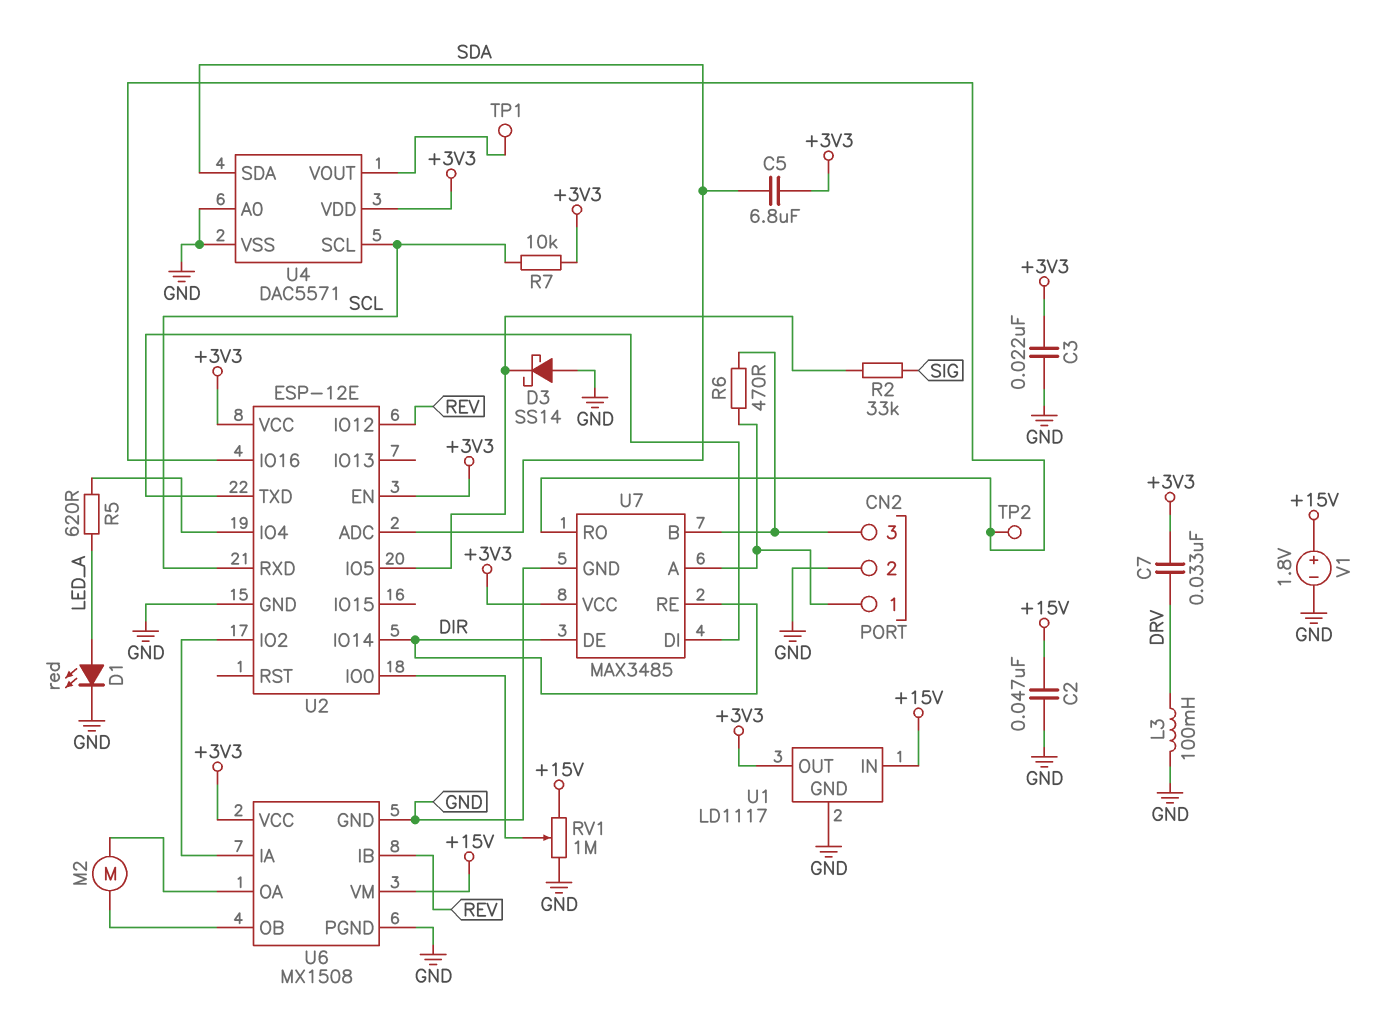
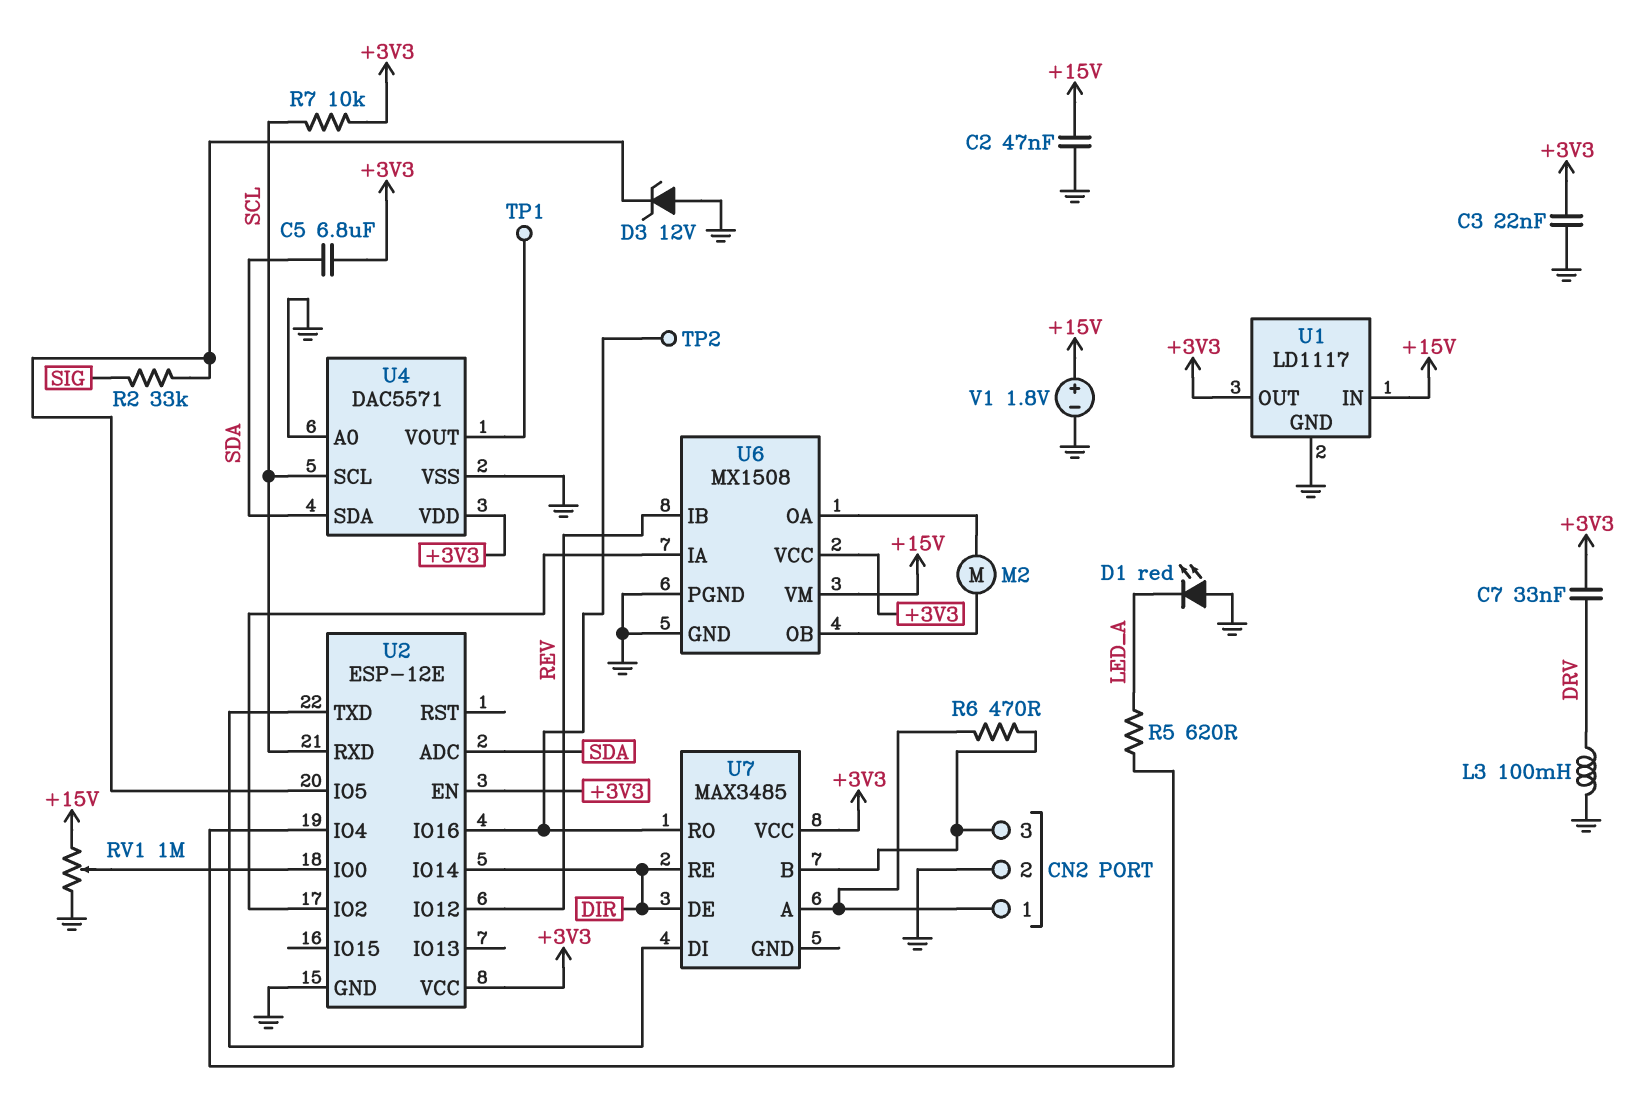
D1: LED red (A LED_A, K GND) -> LED red (A GND, K LED_A)
D3: schottky SS14 (A GND, K U2/IO5) -> zener 12V (A GND, K U2/IO5)
U7 pin GND: GND -> none

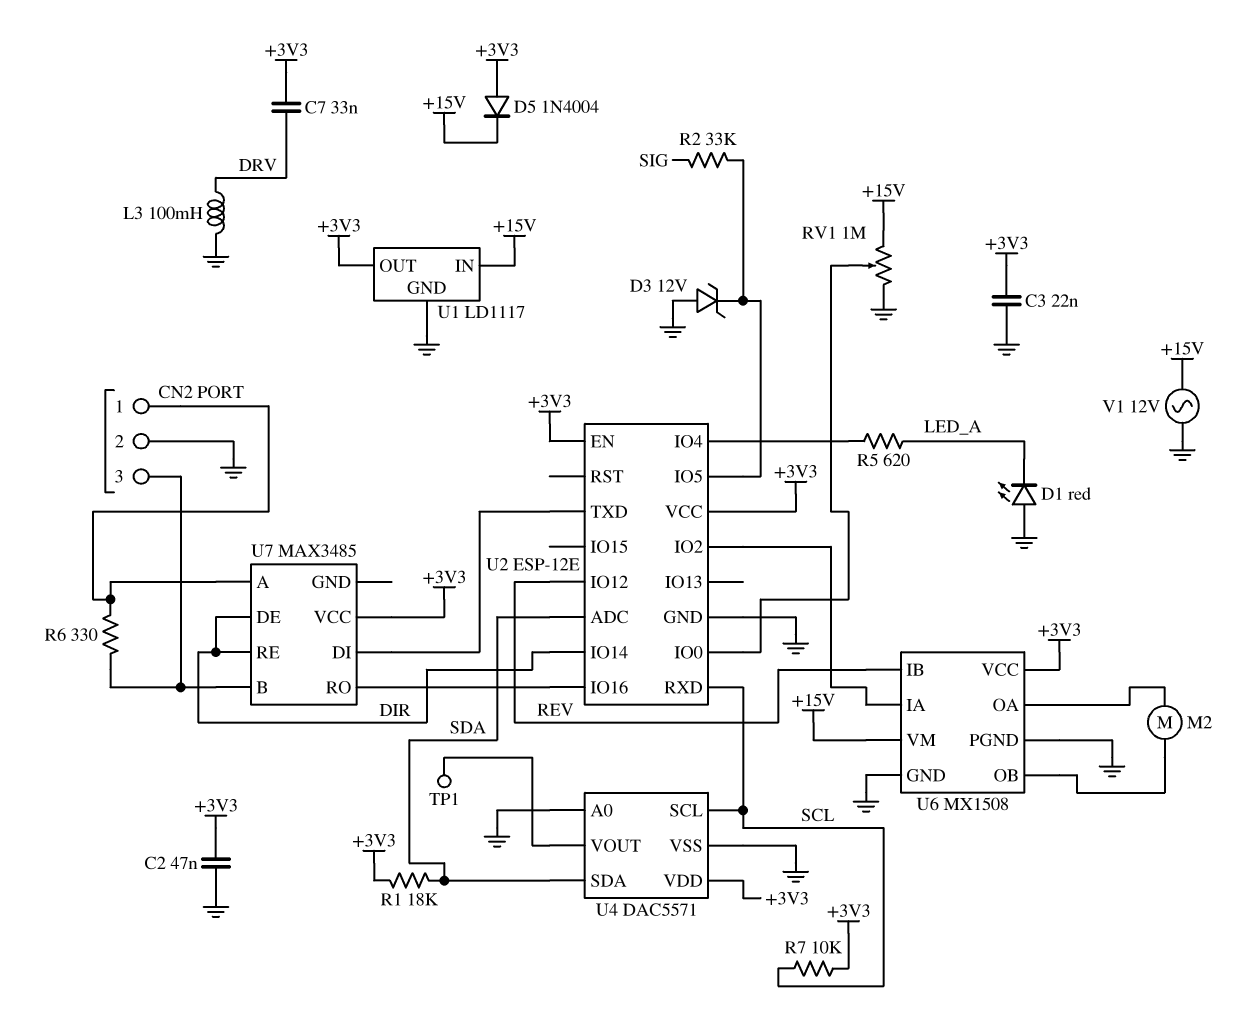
C2: 47nF (+15V, GND) -> 47nF (+3V3, GND)
C5: 6.8uF (+3V3, SDA) -> none
D5: none -> diode 1N4004 (A +3V3, K +15V)
R1: none -> 18k (+3V3, SDA)
R6: 470 (CN2/1, CN2/3) -> 330 (CN2/1, CN2/3)
TP2: test point (U2/IO16) -> none
V1: 1.8V (plus +15V, minus GND) -> AC 12V (+15V, GND)

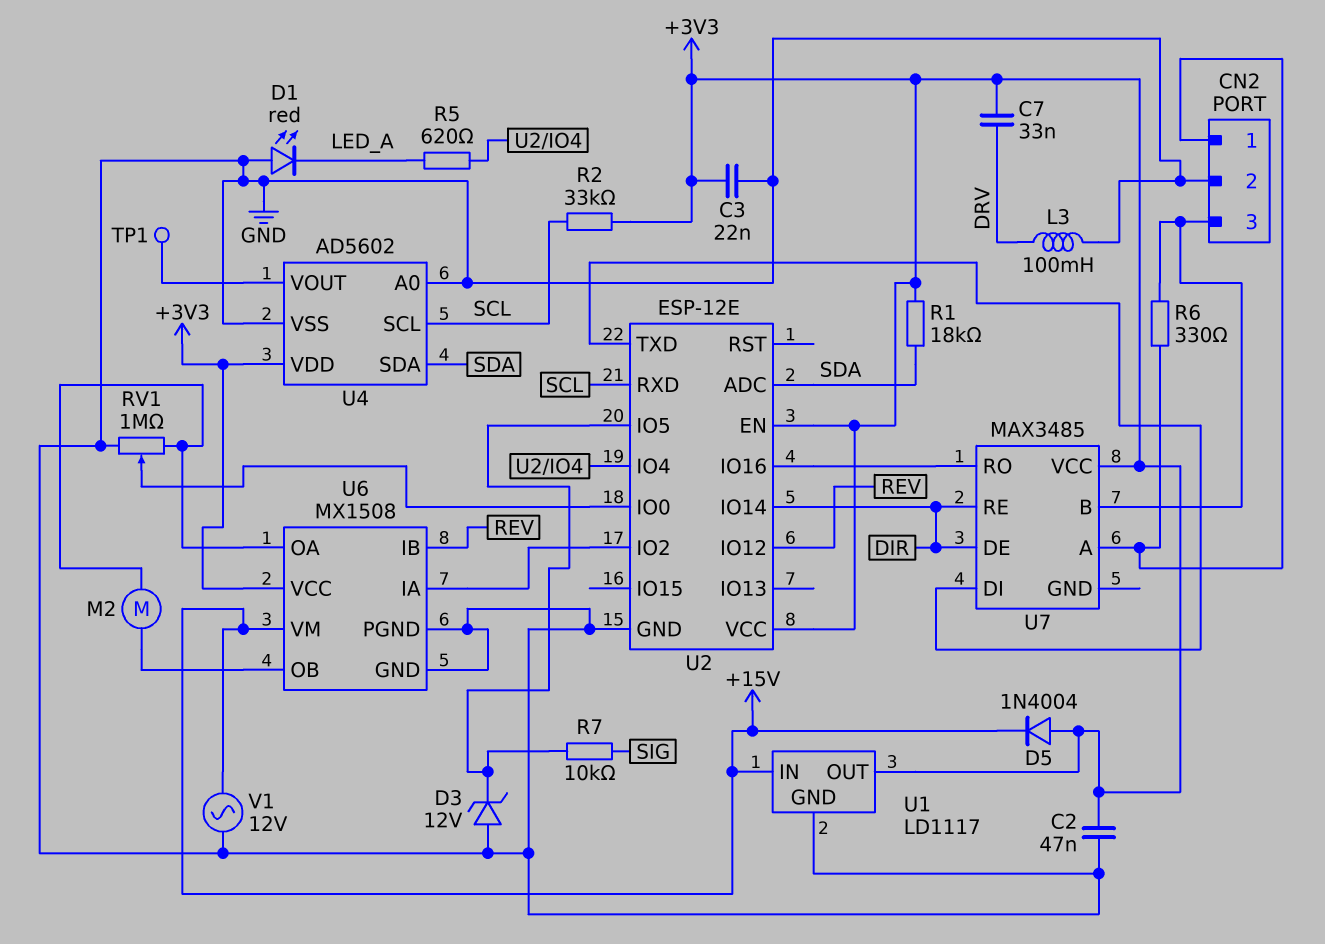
R2: 33k (SIG, U2/IO5) -> 33k (+3V3, SCL)
R7: 10k (+3V3, SCL) -> 10k (SIG, U2/IO5)
RV1: 1M (+15V, GND, wiper U2/IO0) -> 1M (GND, U6/OA, wiper U2/IO0)
U4: DAC5571 -> AD5602

